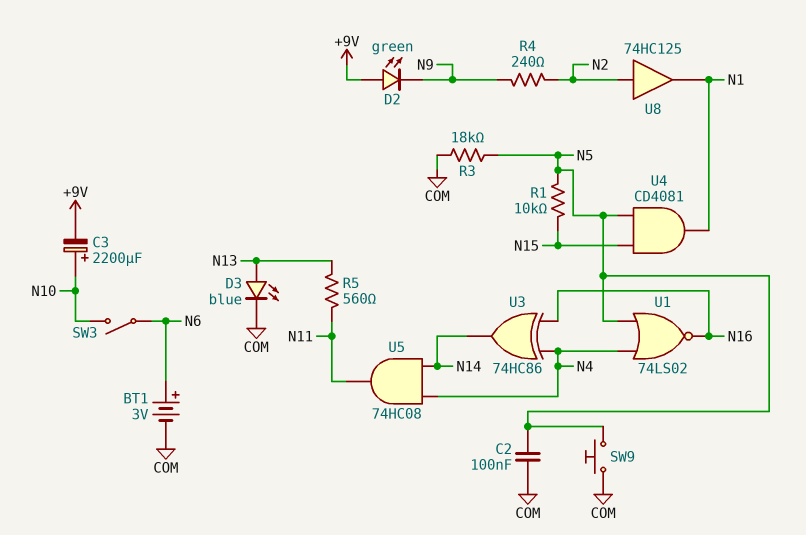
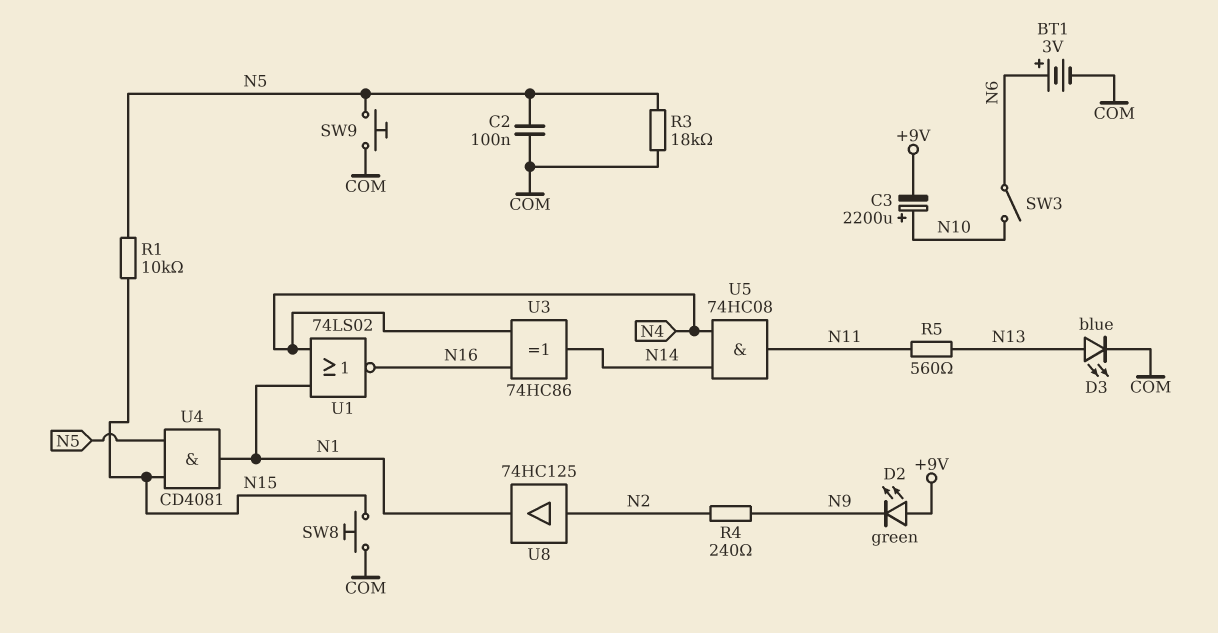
SW8: none -> button (COM, N15)
U1: NOR 74LS02 (in N4, in N5, out N16) -> NOR 74LS02 (in N1, in N4, out N16)

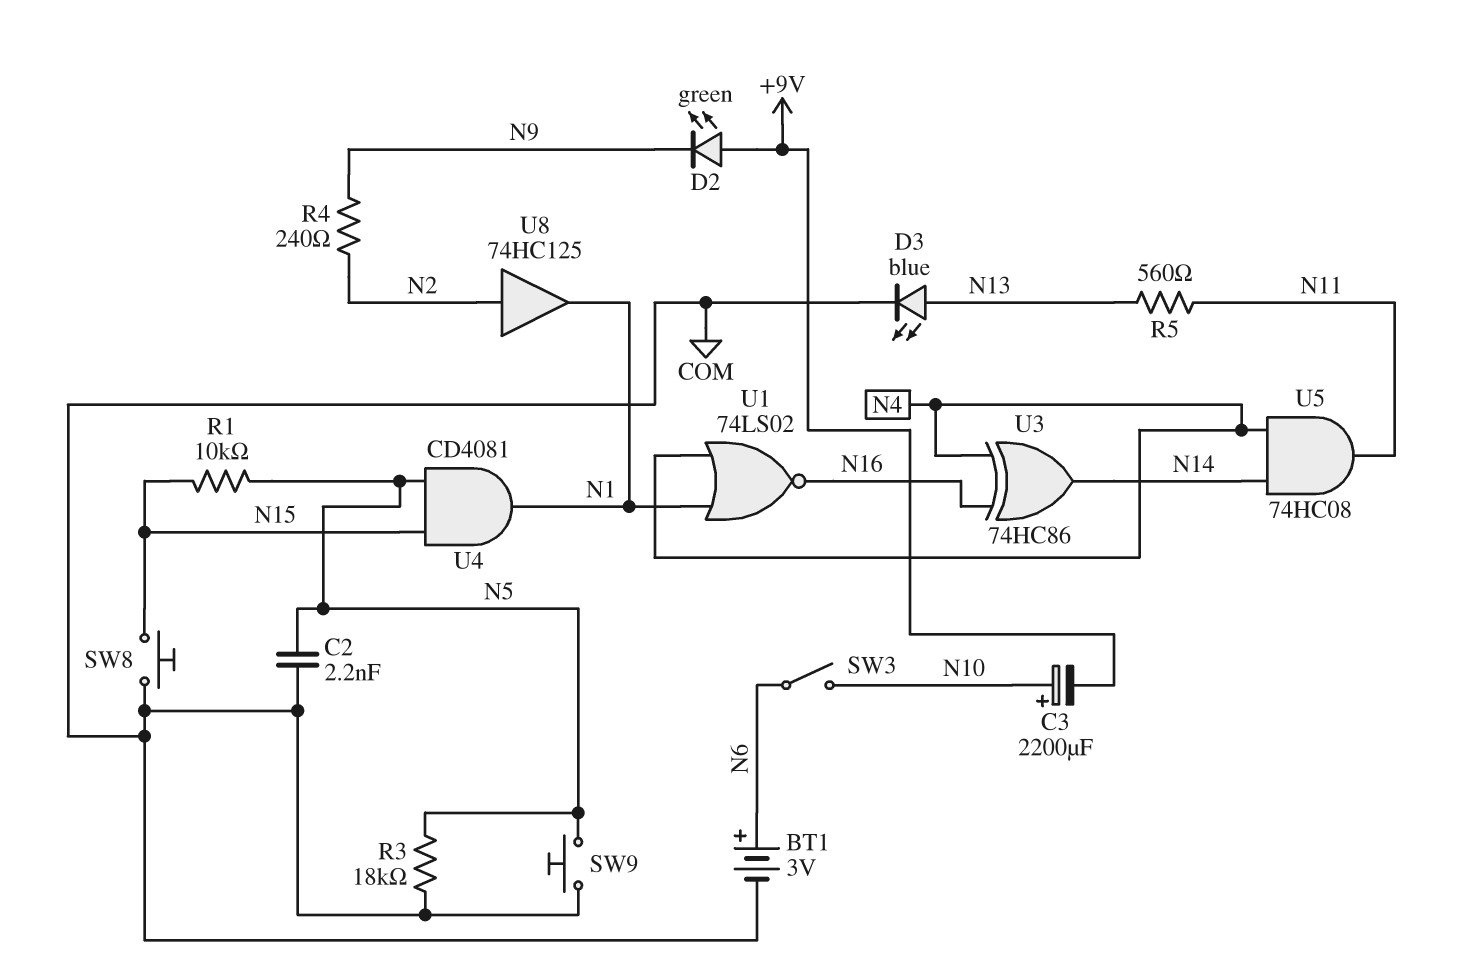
C2: 100nF (COM, N5) -> 2.2nF (COM, N5)

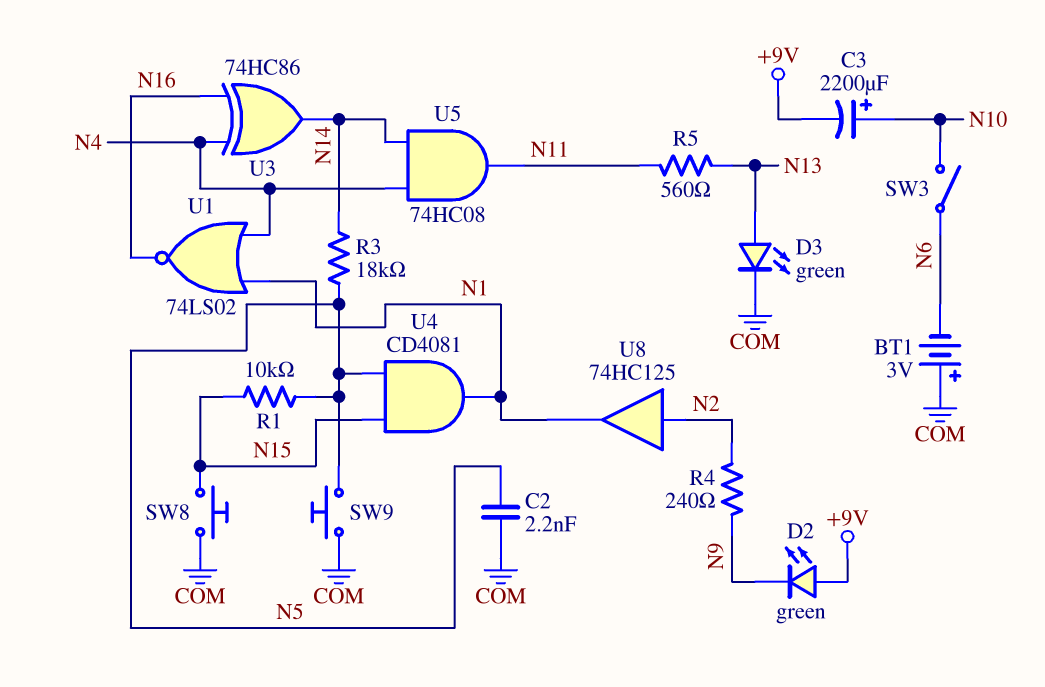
BT1: 3V (plus N6, minus COM) -> 3V (plus COM, minus N6)
D3: LED blue (A N13, K COM) -> LED green (A N13, K COM)
R3: 18k (COM, N5) -> 18k (N5, N14)

